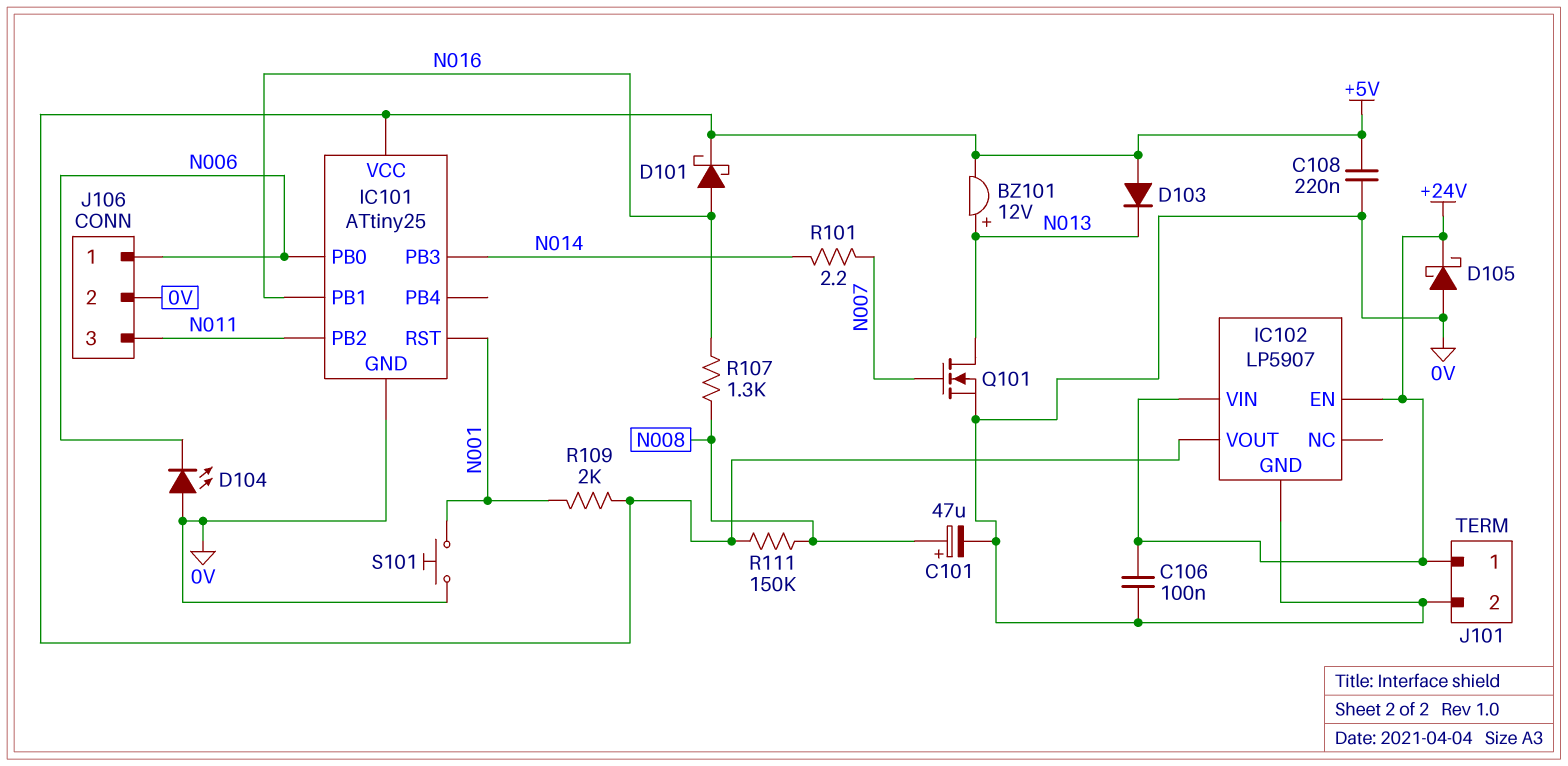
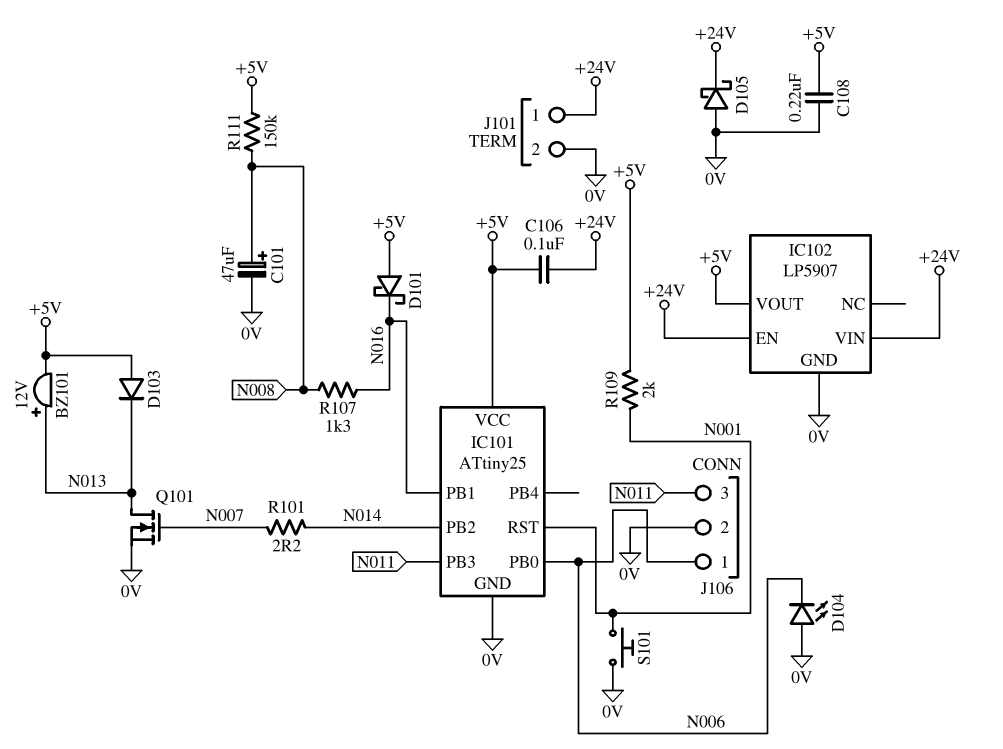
C106: 100nF (+24V, 0V) -> 100nF (+5V, +24V)
D101: schottky (A N016, K +5V) -> schottky (A +5V, K N016)
IC101 pin PB2: N011 -> N014
IC101 pin PB3: N014 -> N011

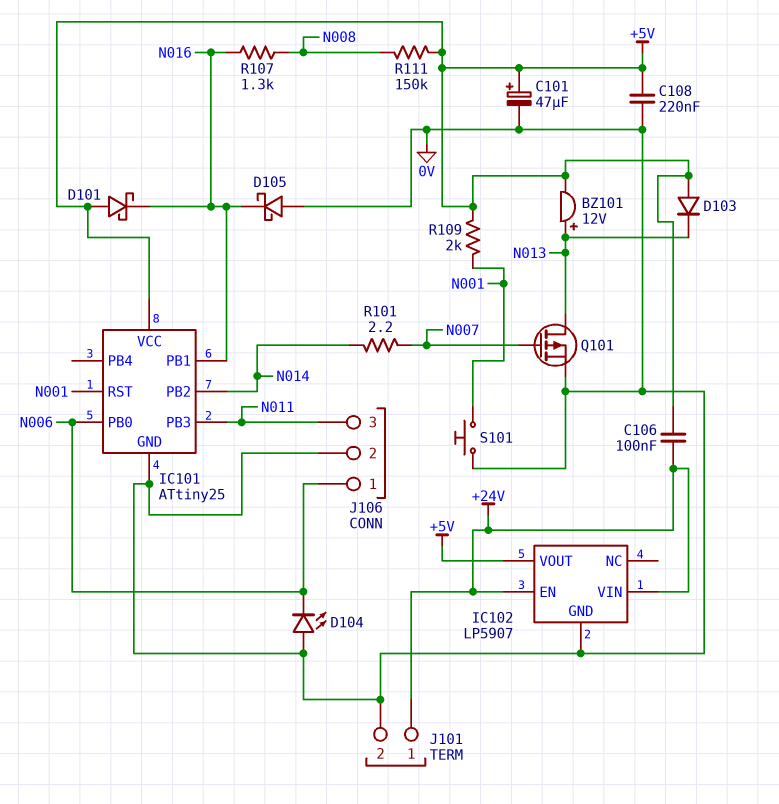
C101: 47uF (plus N008, minus 0V) -> 47uF (plus +5V, minus 0V)
D105: schottky (A 0V, K +24V) -> schottky (A 0V, K N016)
Q101: NMOS (G N007, D N013, S 0V) -> PMOS (G N007, D N013, S 0V)

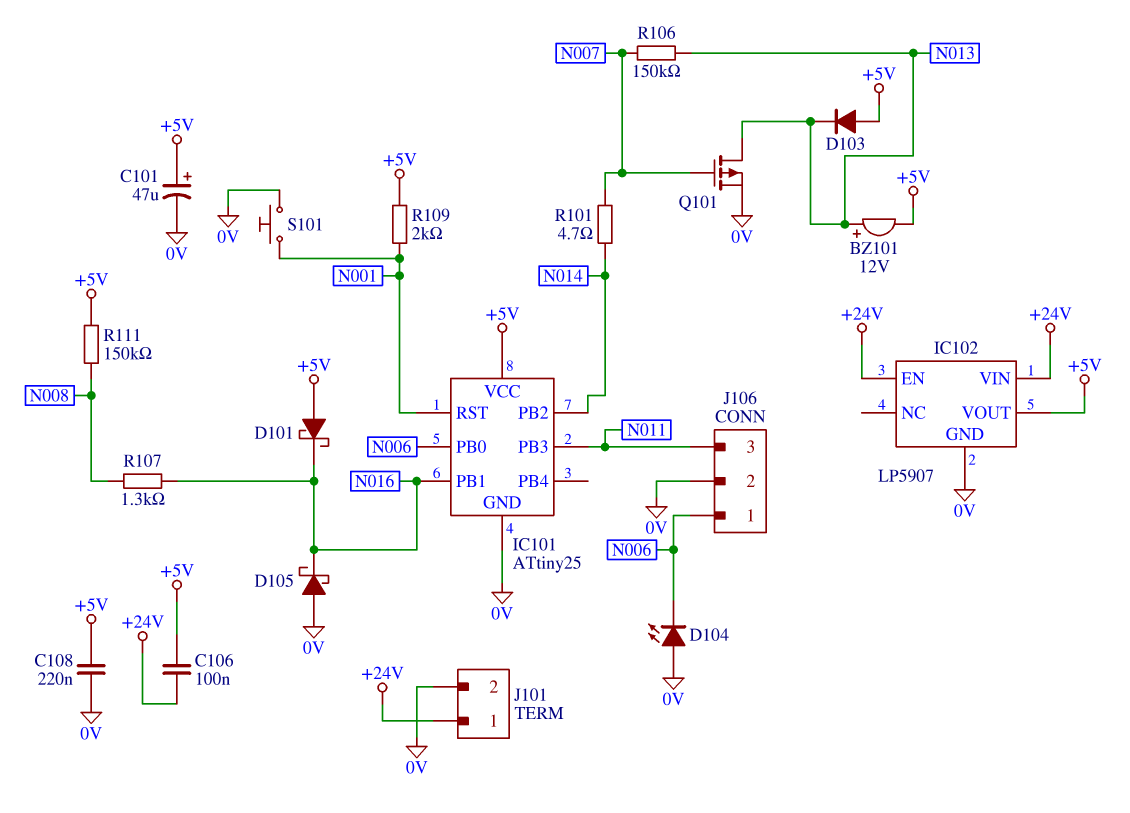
R101: 2.2 (N007, N014) -> 4.7 (N007, N014)
R106: none -> 150k (N007, N013)

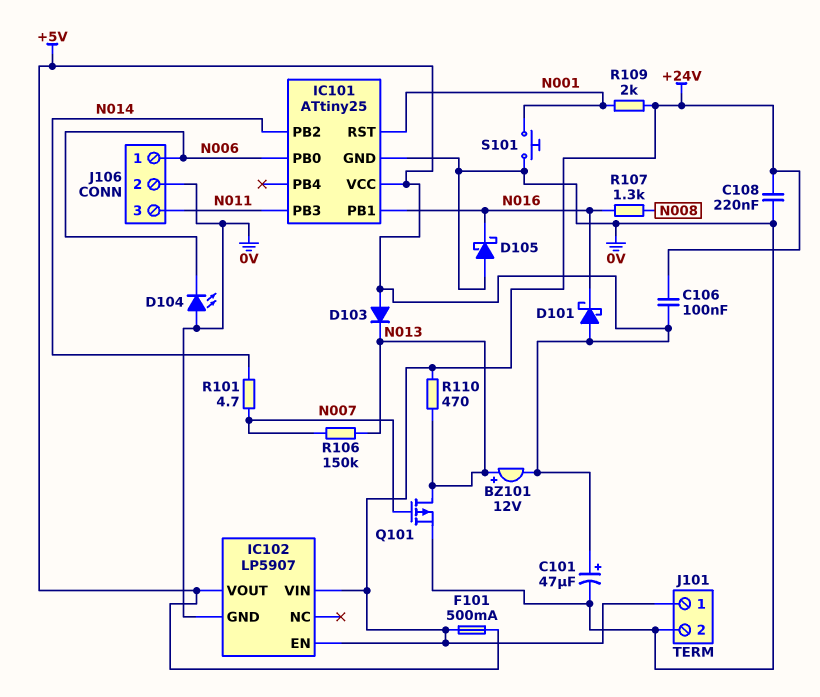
C108: 220nF (+5V, 0V) -> 220nF (+24V, 0V)
F101: none -> 500mA (+5V, +24V)
R109: 2k (+5V, N001) -> 2k (+24V, N001)
R110: none -> 470 (+24V, N013)
R111: 150k (+5V, N008) -> none

